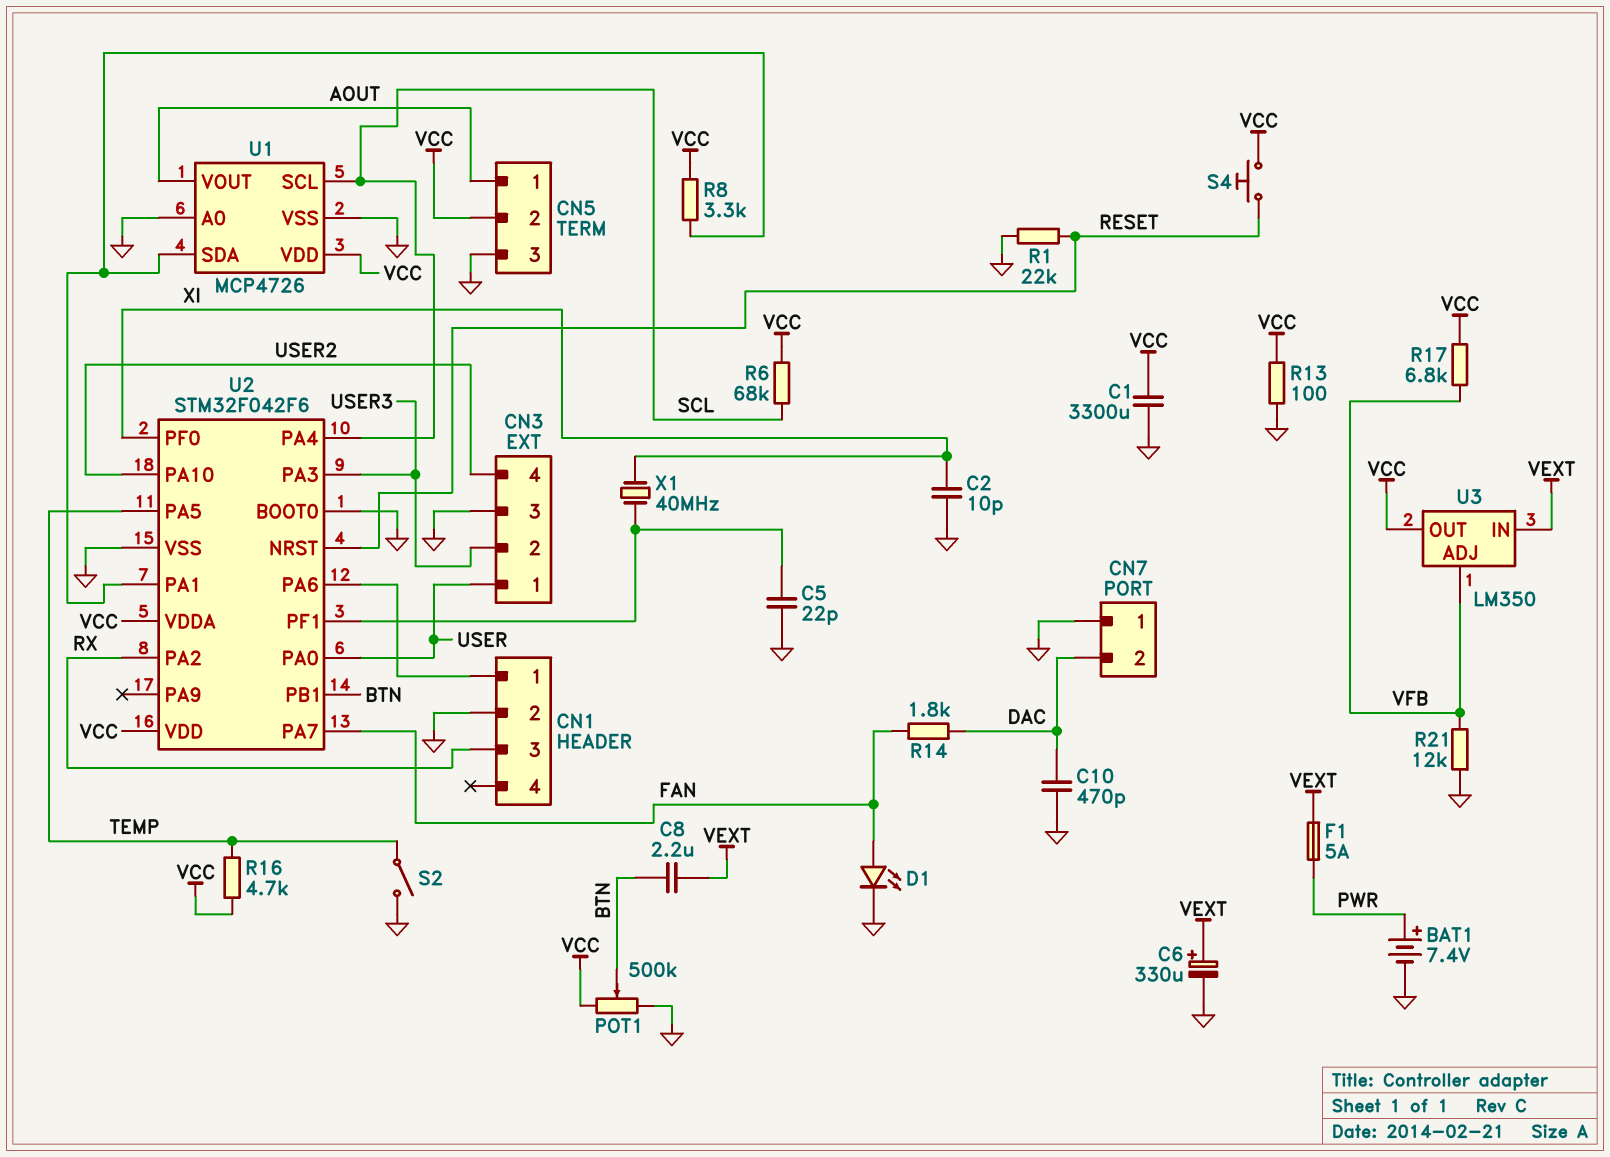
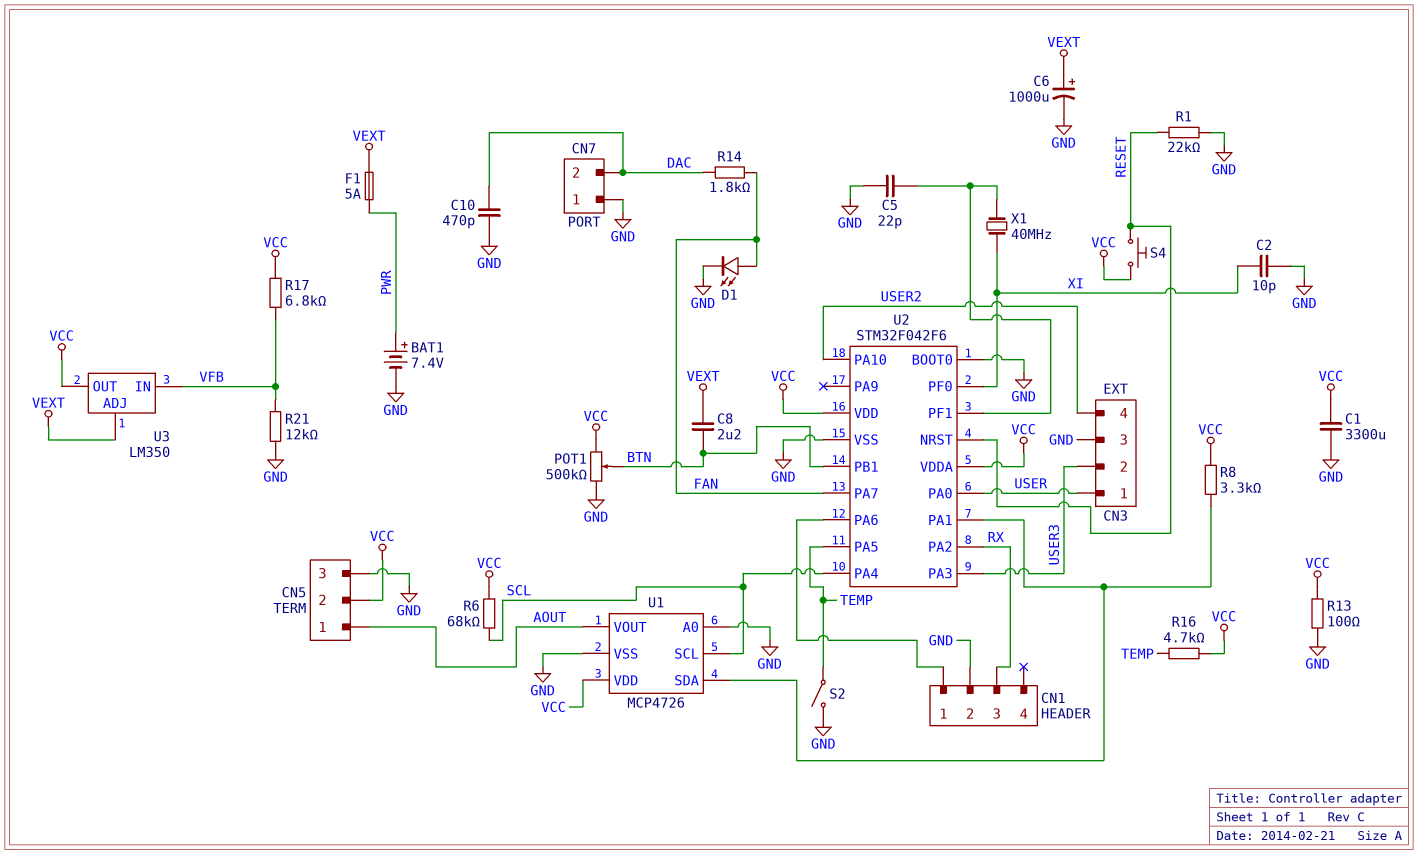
C6: 330uF (plus VEXT, minus GND) -> 1000uF (plus VEXT, minus GND)
U3 pin ADJ: VFB -> VEXT
U3 pin IN: VEXT -> VFB

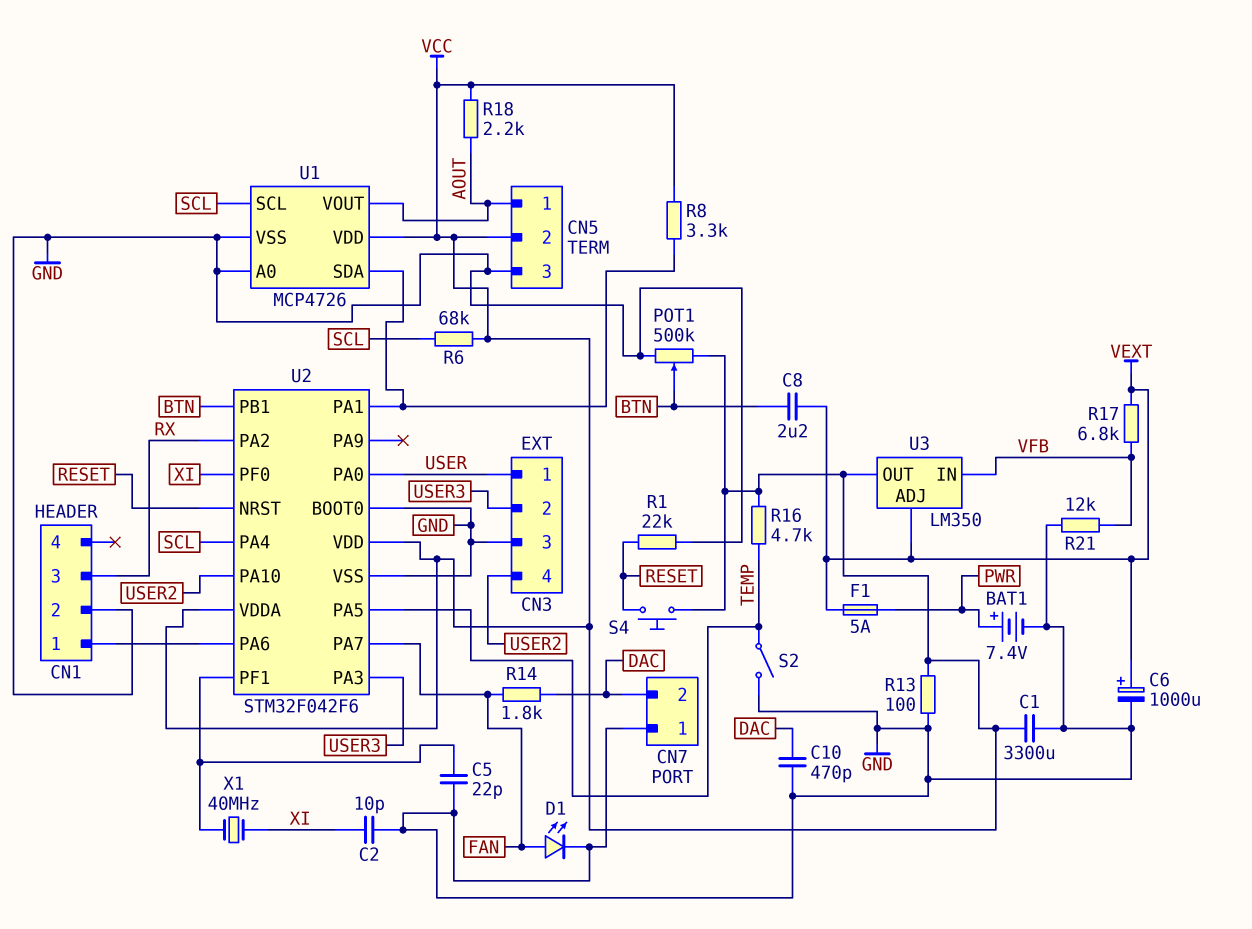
R17: 6.8k (VCC, VFB) -> 6.8k (VEXT, VFB)
R18: none -> 2.2k (AOUT, VCC)

